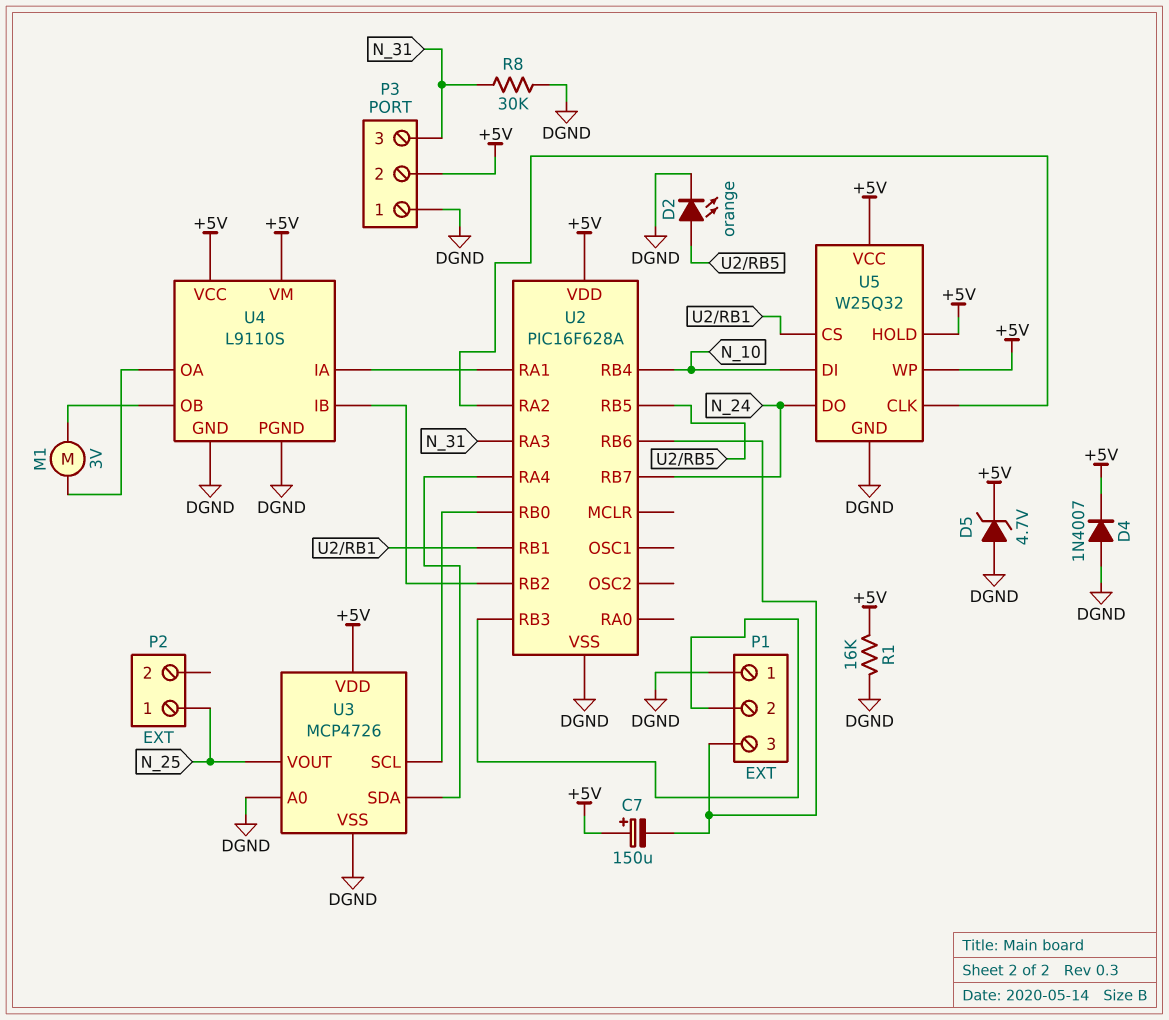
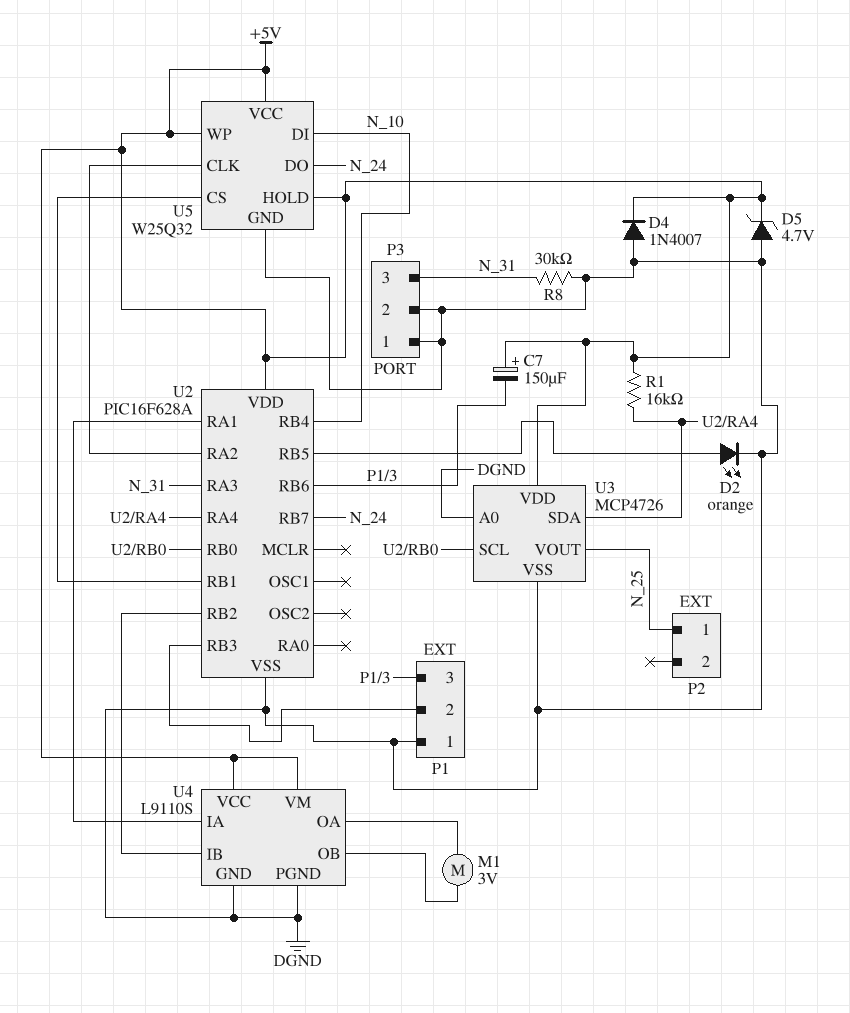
P3 pin 2: +5V -> DGND
R1: 16k (+5V, DGND) -> 16k (+5V, U2/RA4)

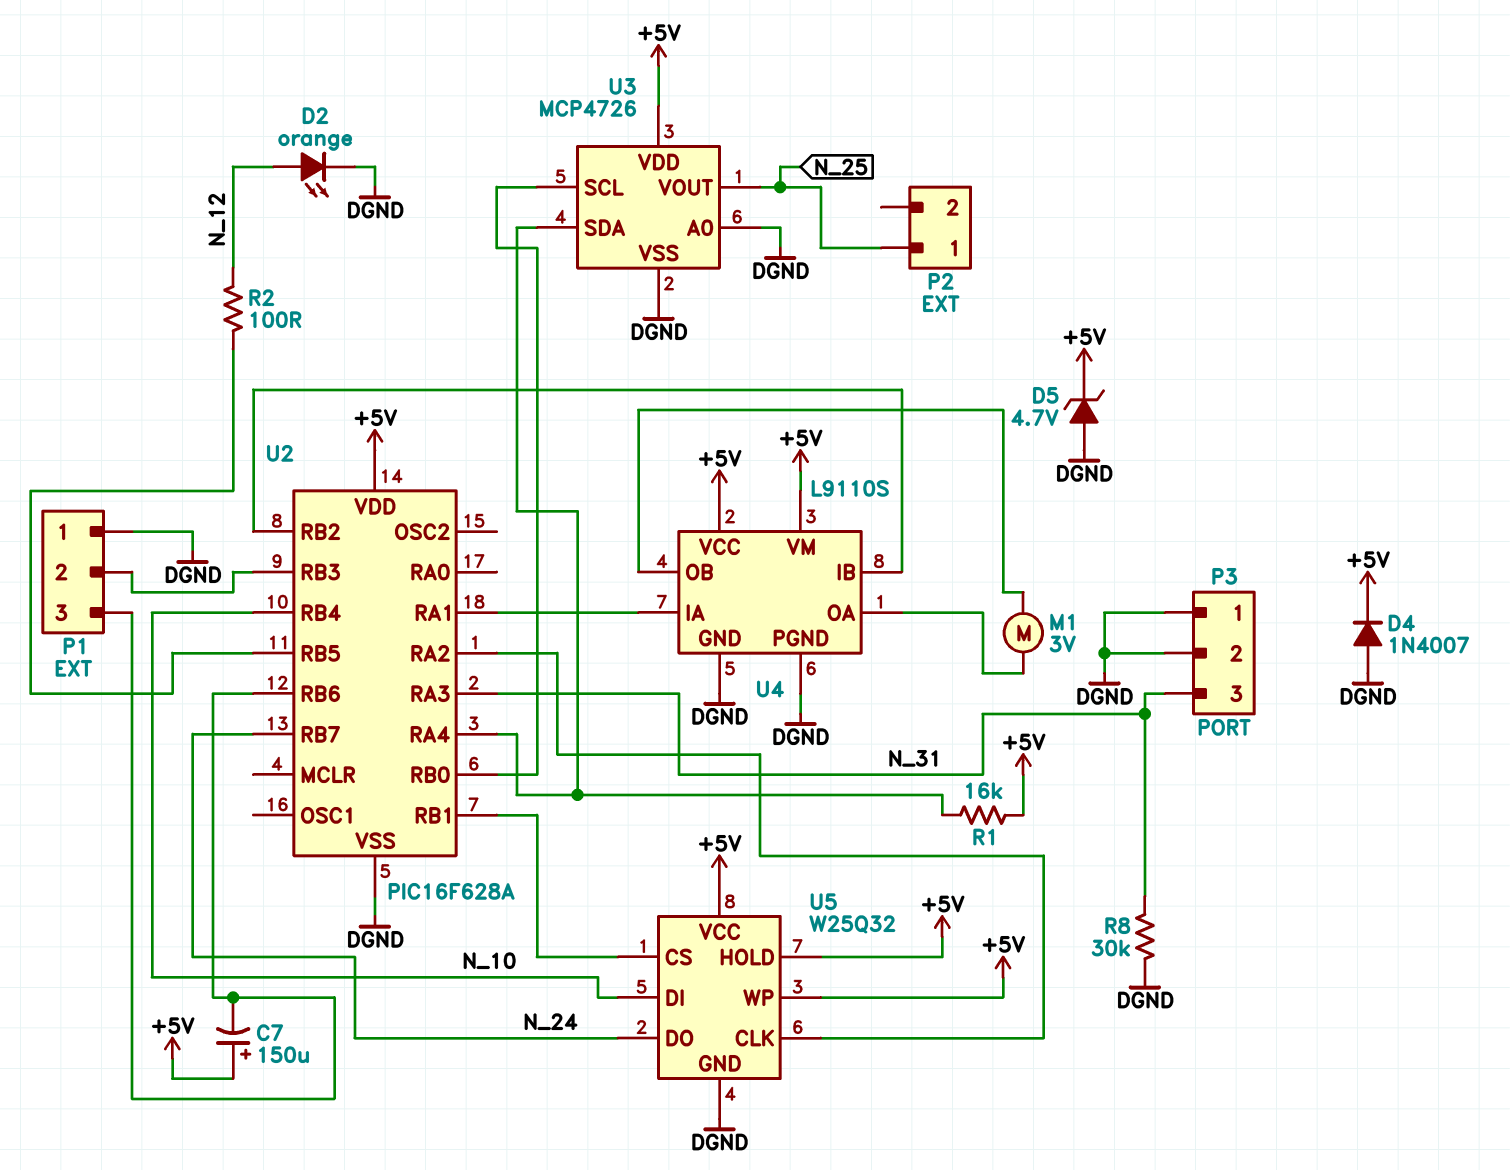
D2: LED orange (A U2/RB5, K DGND) -> LED orange (A N_12, K DGND)
R2: none -> 100 (N_12, U2/RB5)

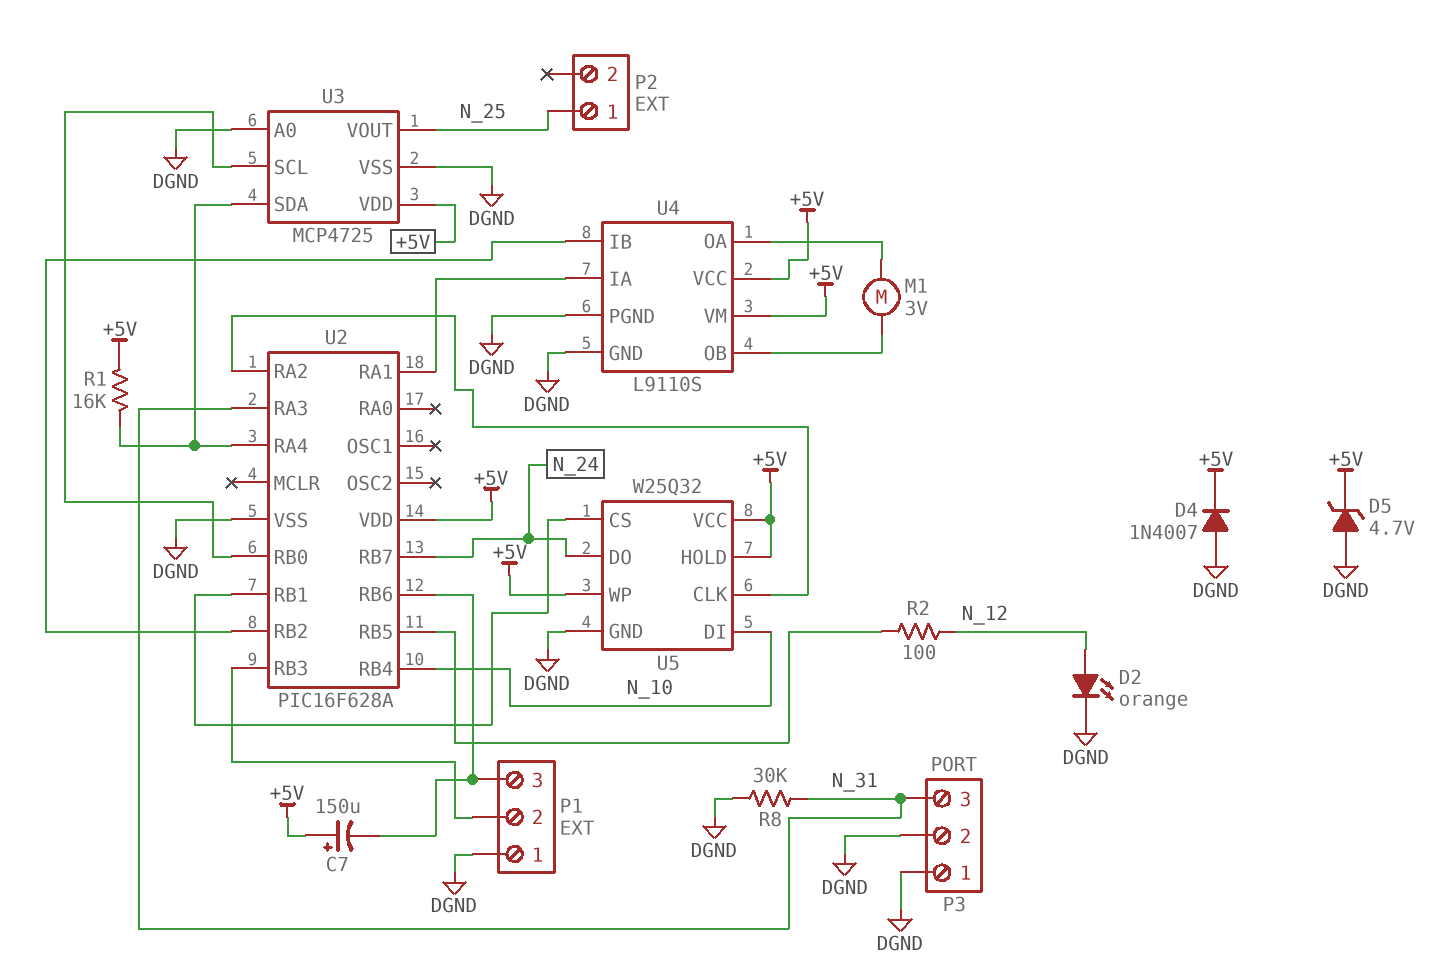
U3: MCP4726 -> MCP4725

